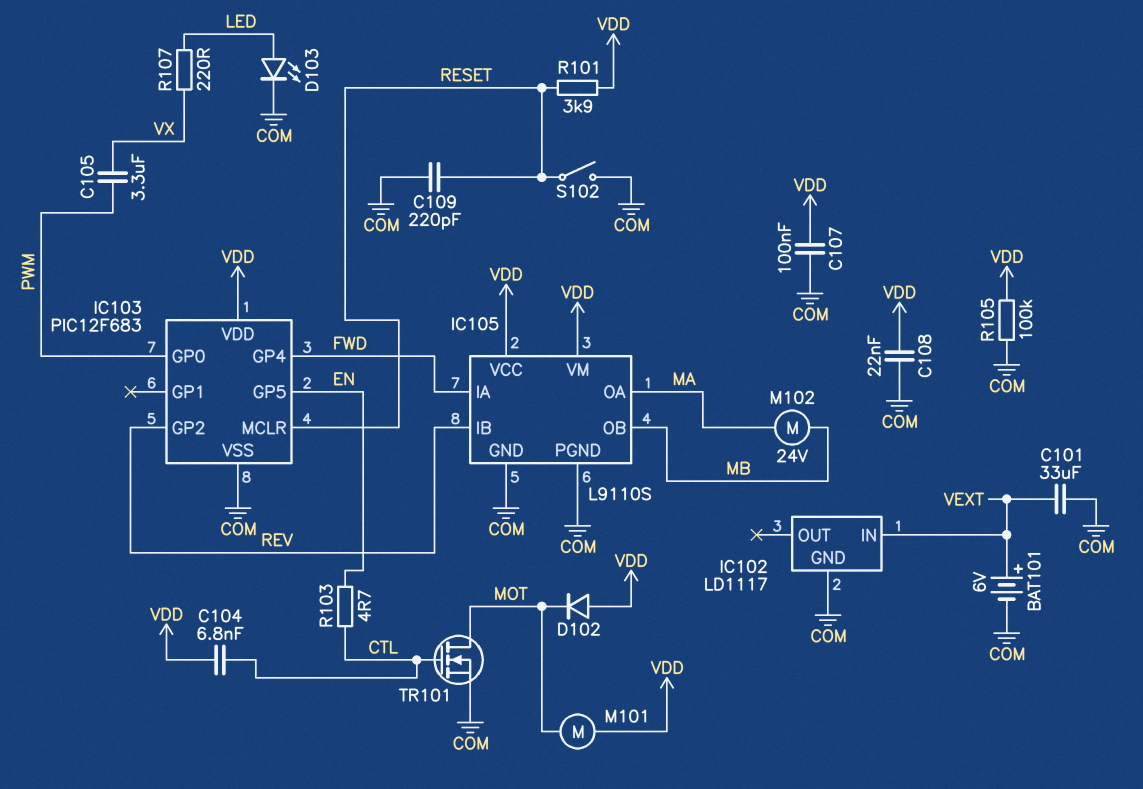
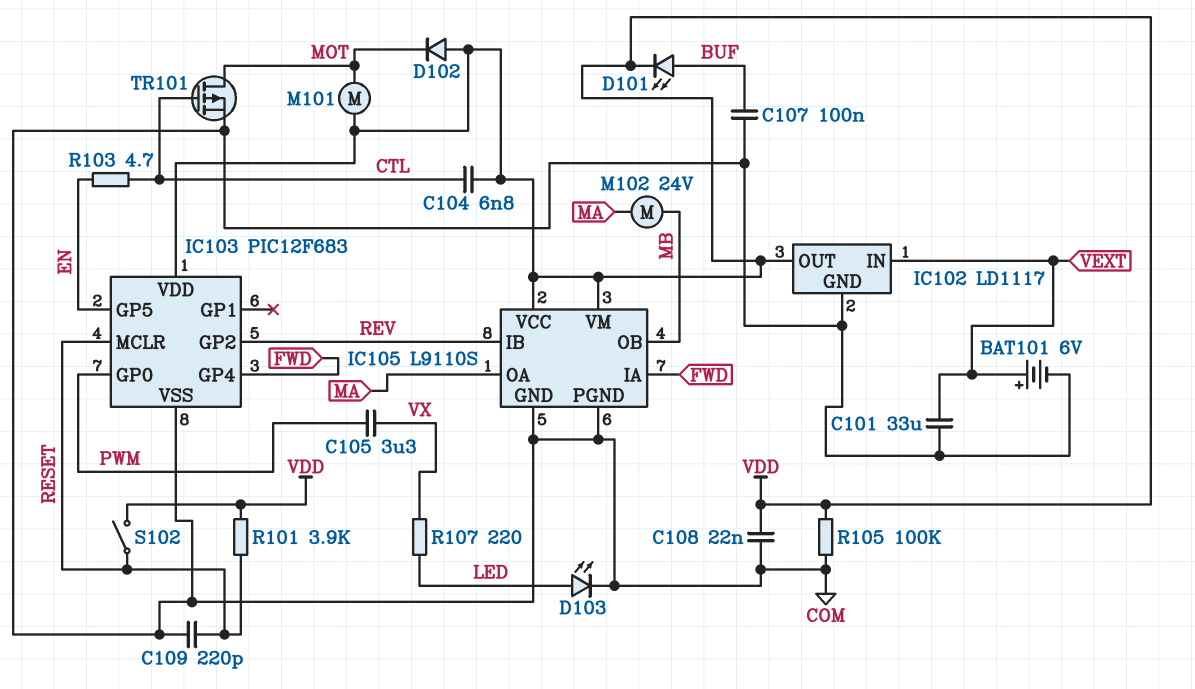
C107: 100nF (COM, VDD) -> 100nF (BUF, COM)
D101: none -> LED (A BUF, K VDD)
IC102 pin OUT: none -> VDD
S102: switch (COM, RESET) -> switch (RESET, VDD)
TR101: NMOS (G CTL, D MOT, S COM) -> PMOS (G CTL, D MOT, S COM)

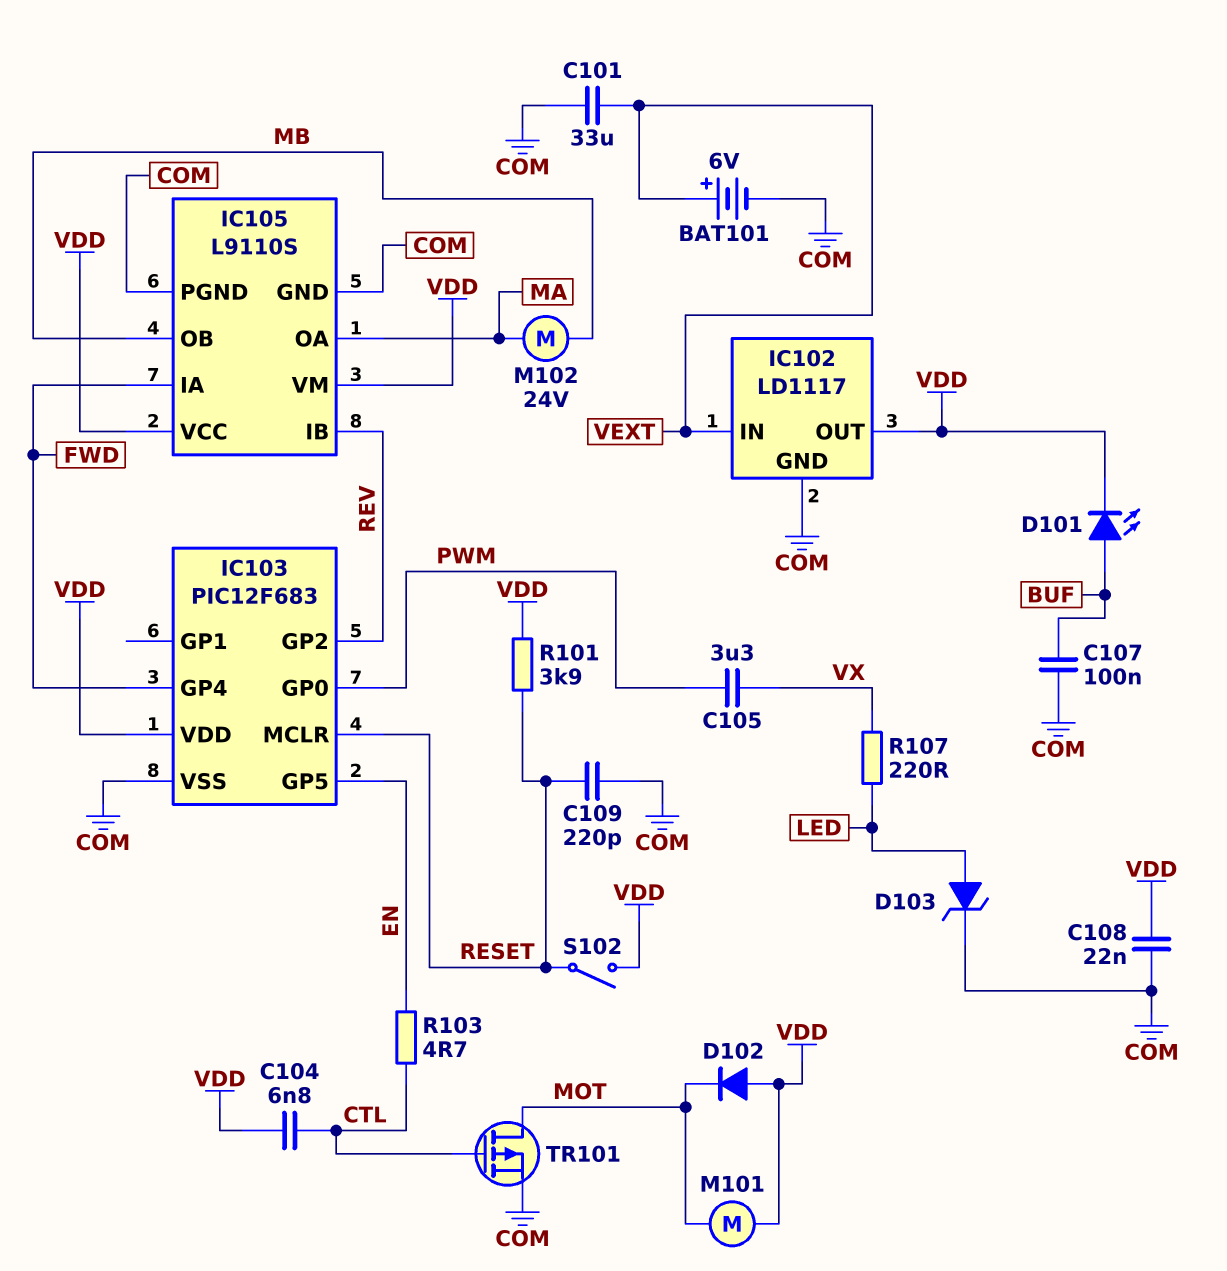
D103: LED (A LED, K COM) -> zener (A LED, K COM)
R105: 100k (COM, VDD) -> none

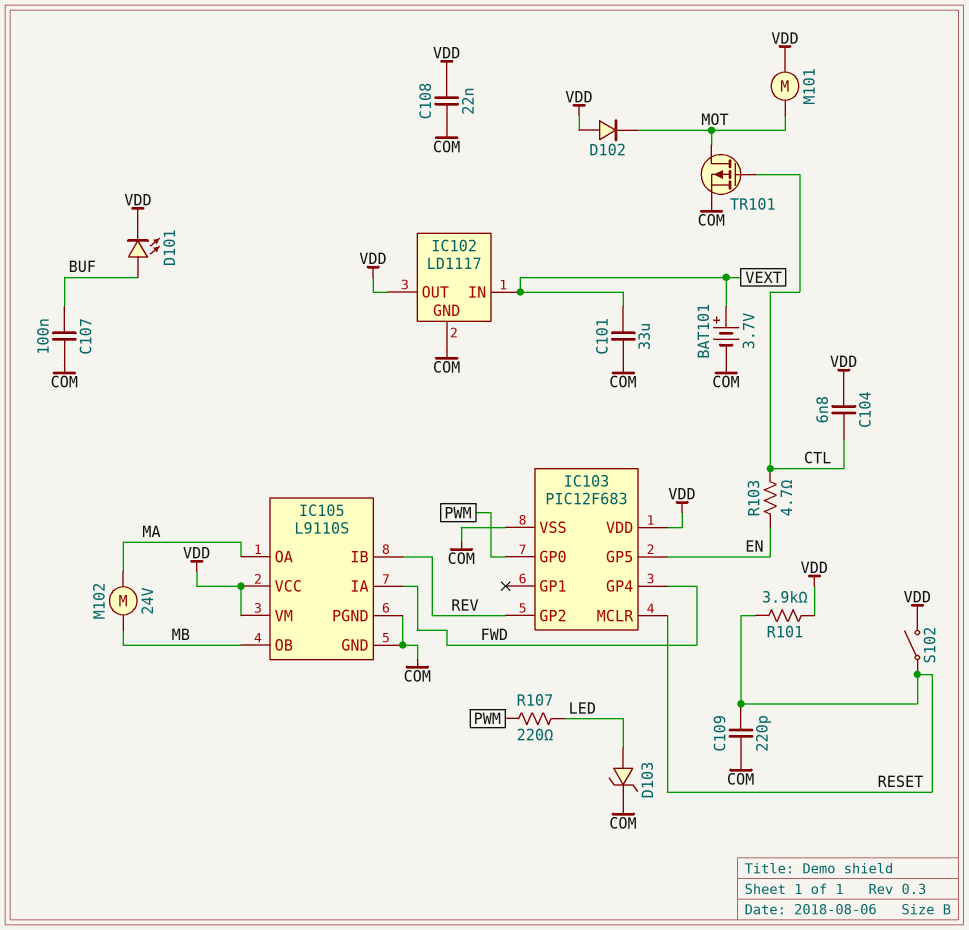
BAT101: 6V (plus VEXT, minus COM) -> 3.7V (plus VEXT, minus COM)
C105: 3.3uF (PWM, VX) -> none
R107: 220 (LED, VX) -> 220 (LED, PWM)

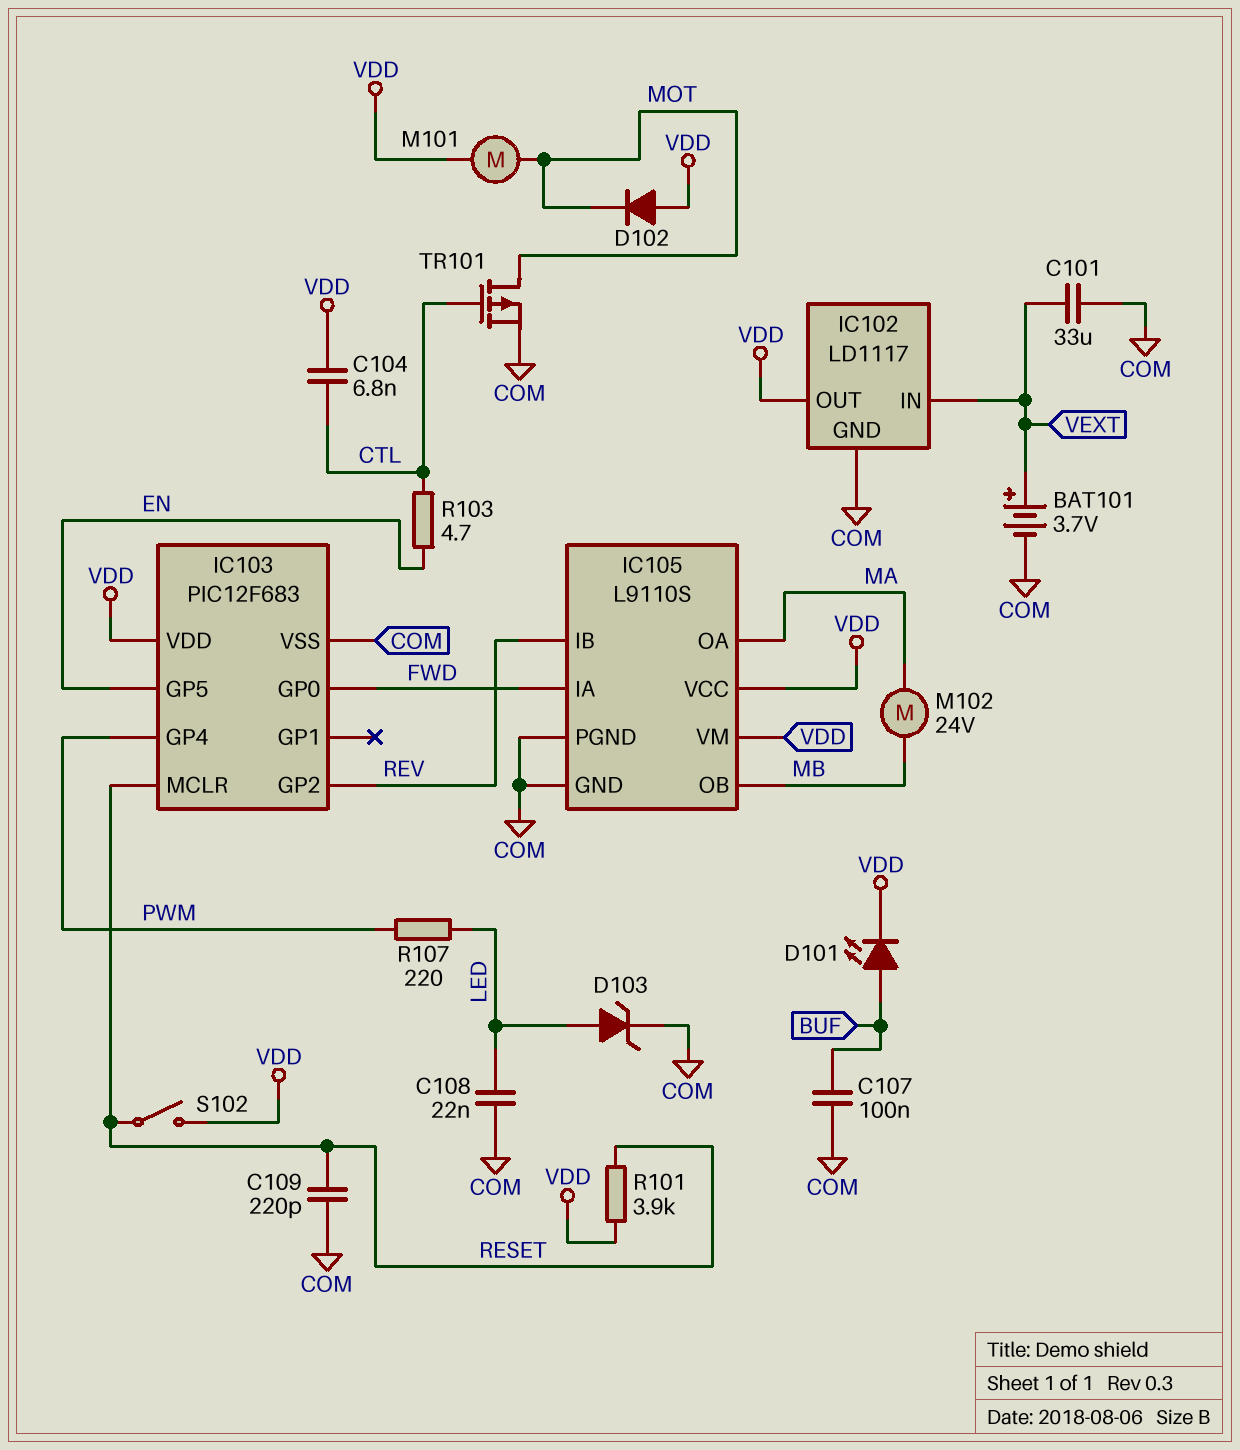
C108: 22nF (COM, VDD) -> 22nF (COM, LED)
IC103 pin GP0: PWM -> FWD
IC103 pin GP4: FWD -> PWM

